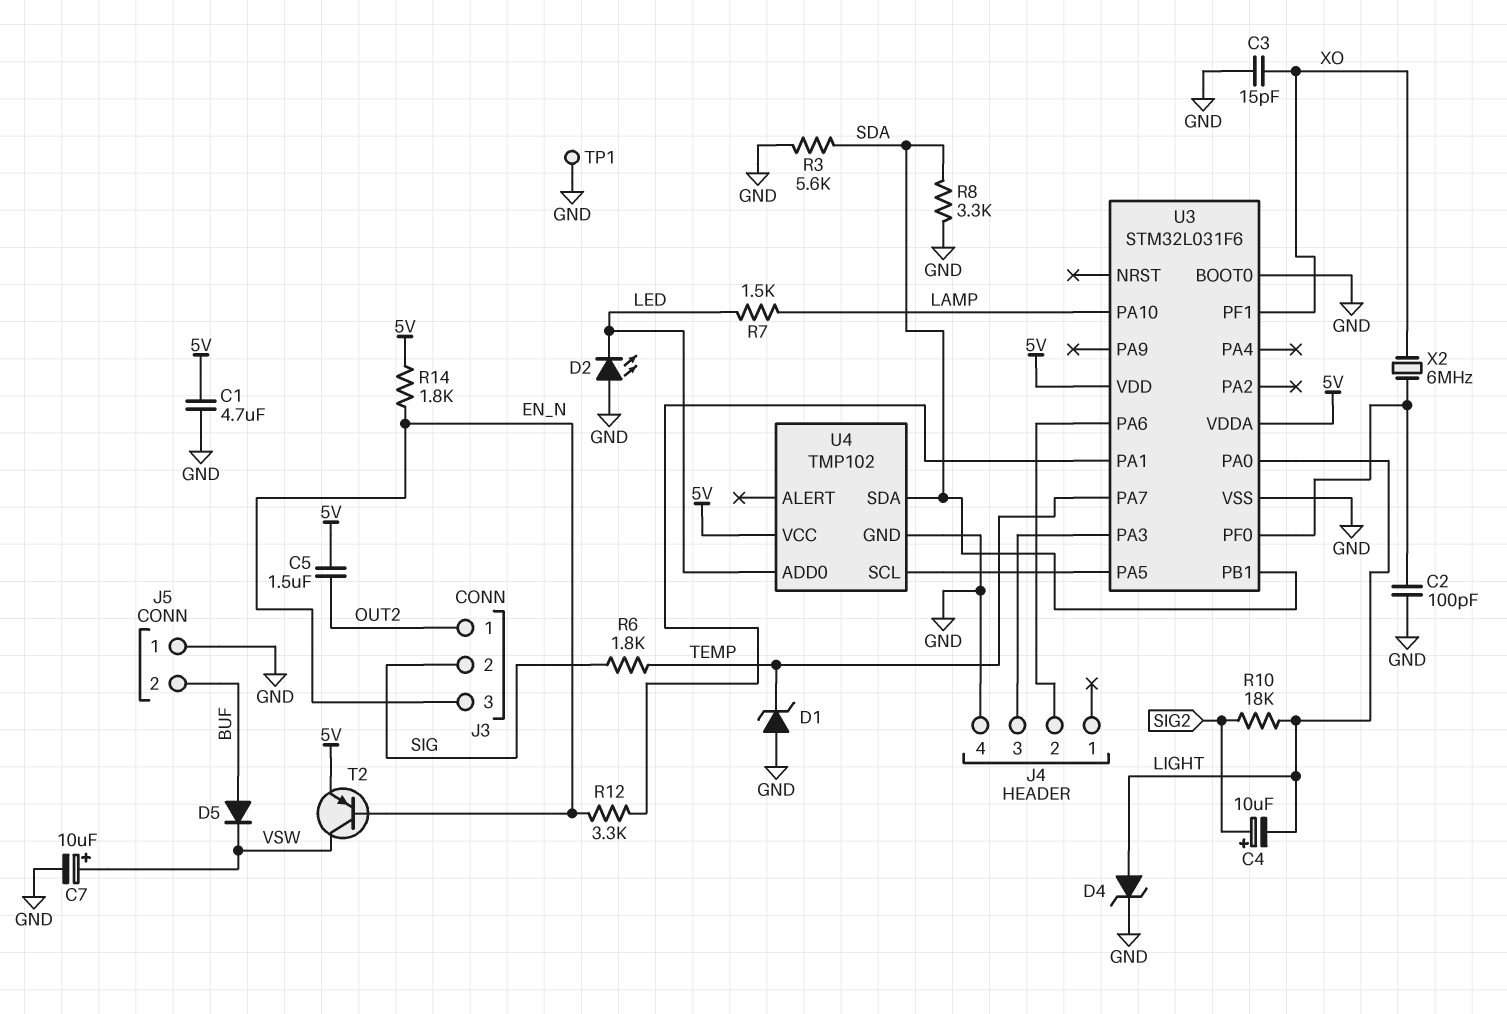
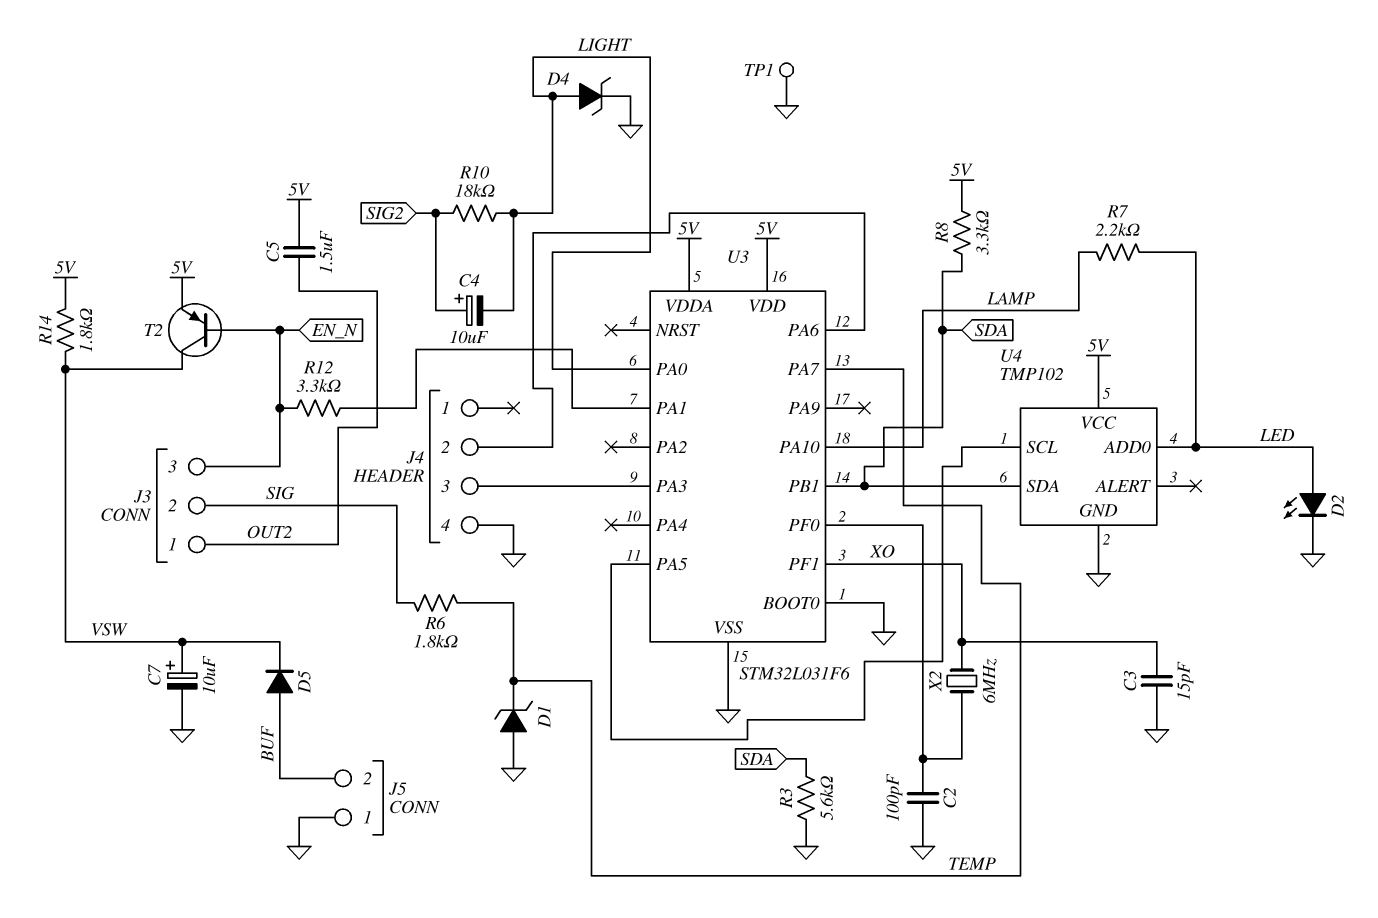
C1: 4.7uF (5V, GND) -> none
D2: LED (A GND, K LED) -> LED (A LED, K GND)
R7: 1.5k (LAMP, LED) -> 2.2k (LAMP, LED)
R8: 3.3k (GND, SDA) -> 3.3k (5V, SDA)
R14: 1.8k (5V, EN_N) -> 1.8k (5V, VSW)

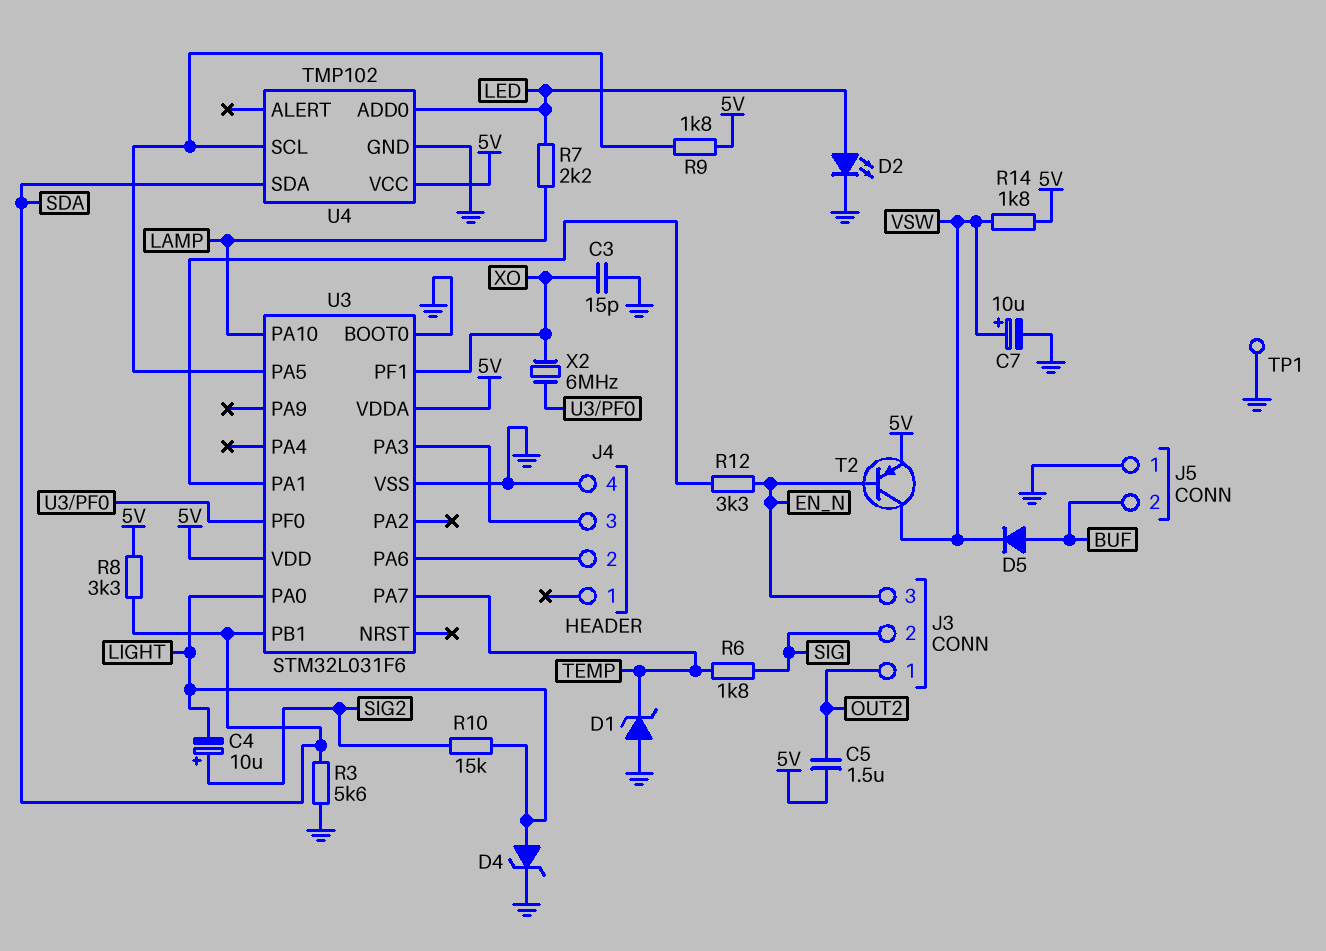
C2: 100pF (GND, U3/PF0) -> none
R9: none -> 1.8k (5V, U3/PA5)
R10: 18k (LIGHT, SIG2) -> 15k (LIGHT, SIG2)

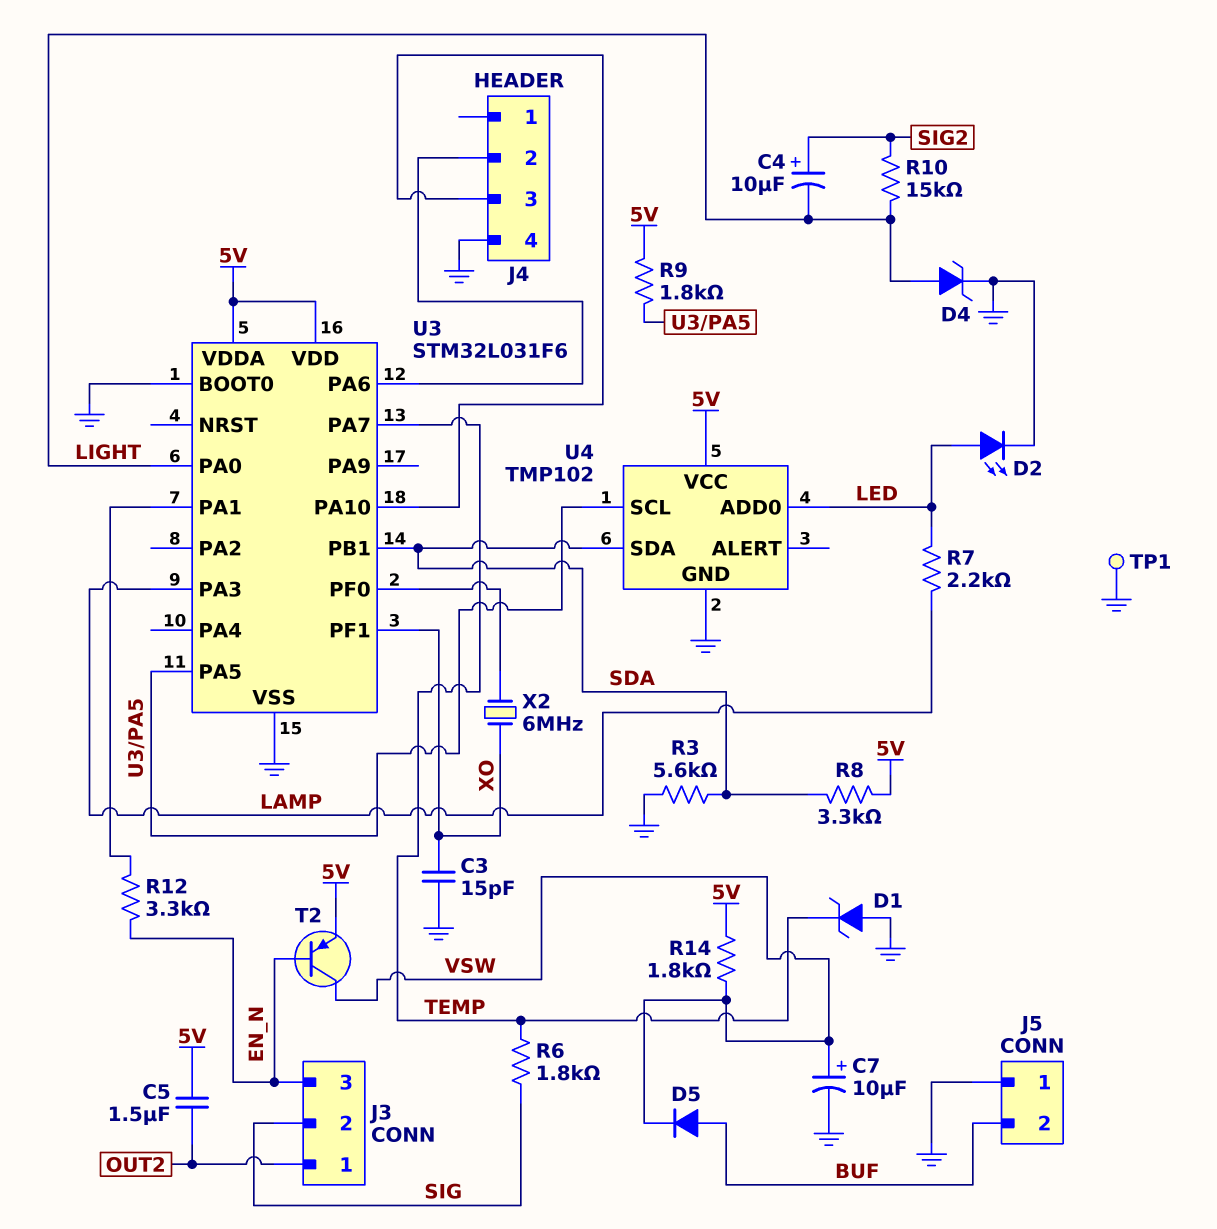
U3 pin PA3: J4/3 -> LAMP
U3 pin PA10: LAMP -> J4/3

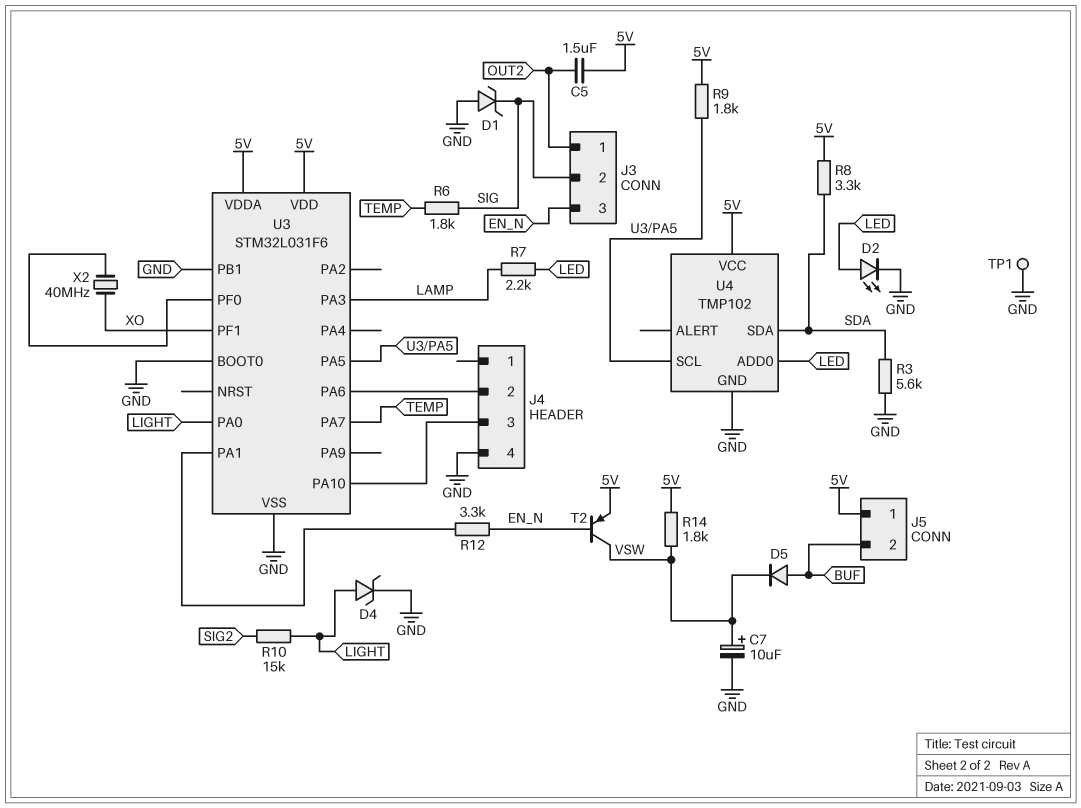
C3: 15pF (GND, XO) -> none
C4: 10uF (plus SIG2, minus LIGHT) -> none
D1: zener (A GND, K TEMP) -> zener (A GND, K SIG)
J5 pin 1: GND -> 5V
U3 pin PB1: SDA -> GND
X2: 6MHz (U3/PF0, XO) -> 40MHz (U3/PF0, XO)

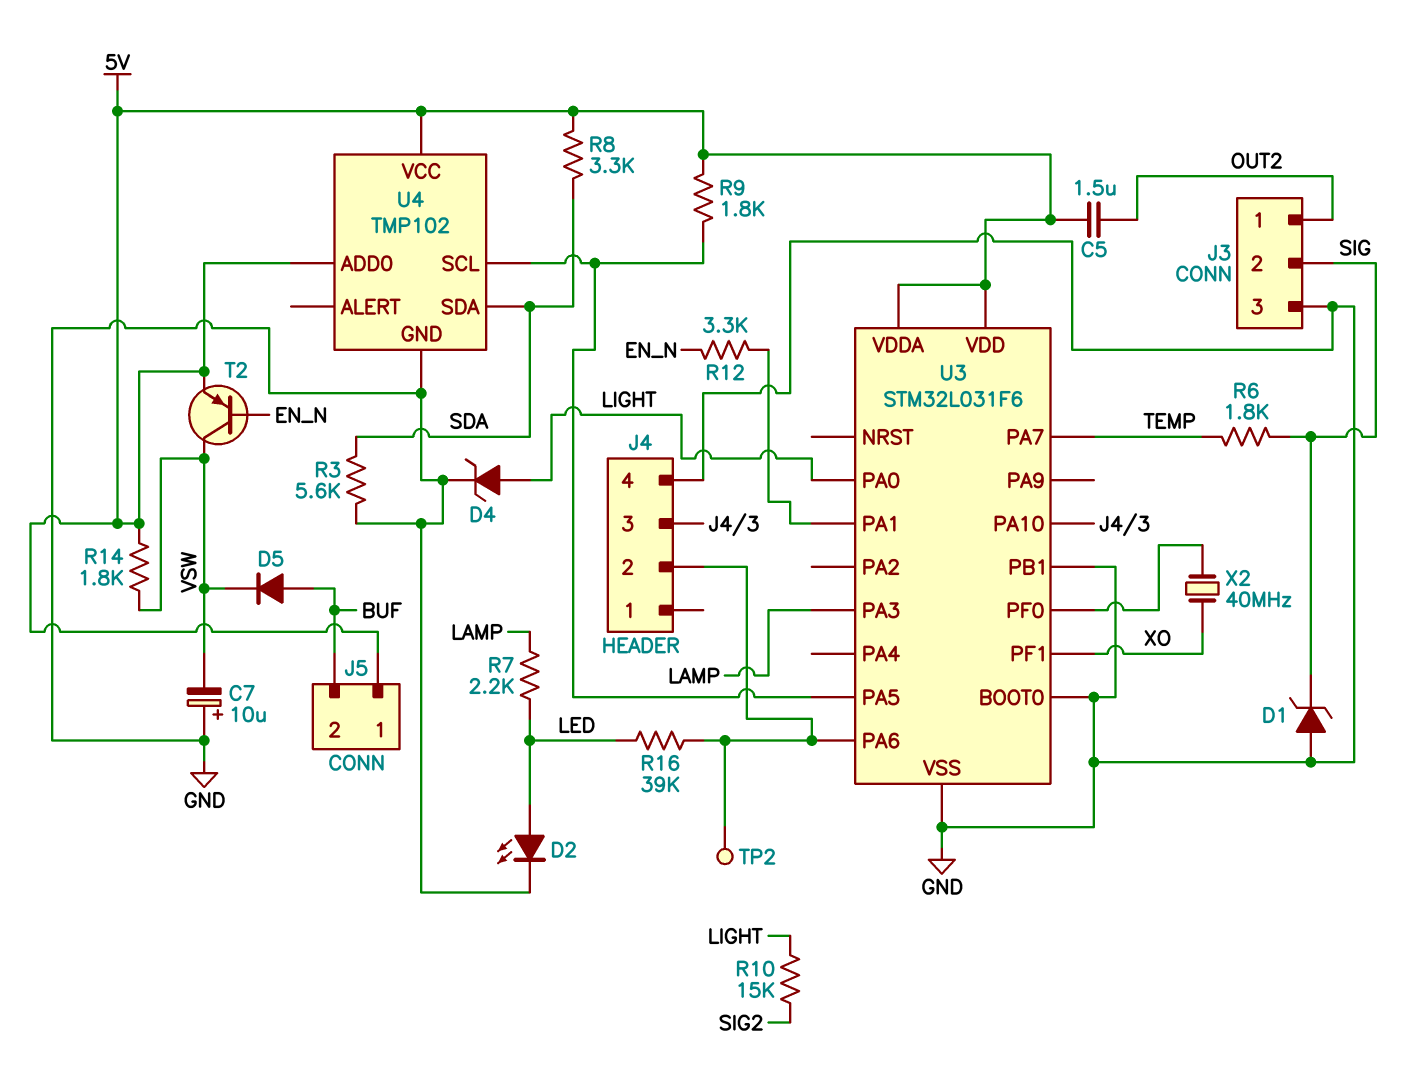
C7: 10uF (plus VSW, minus GND) -> 10uF (plus GND, minus VSW)
J3 pin 3: EN_N -> GND
R16: none -> 39k (J4/2, LED)
TP1: test point (GND) -> none
TP2: none -> test point (J4/2)
U4 pin ADD0: LED -> 5V

